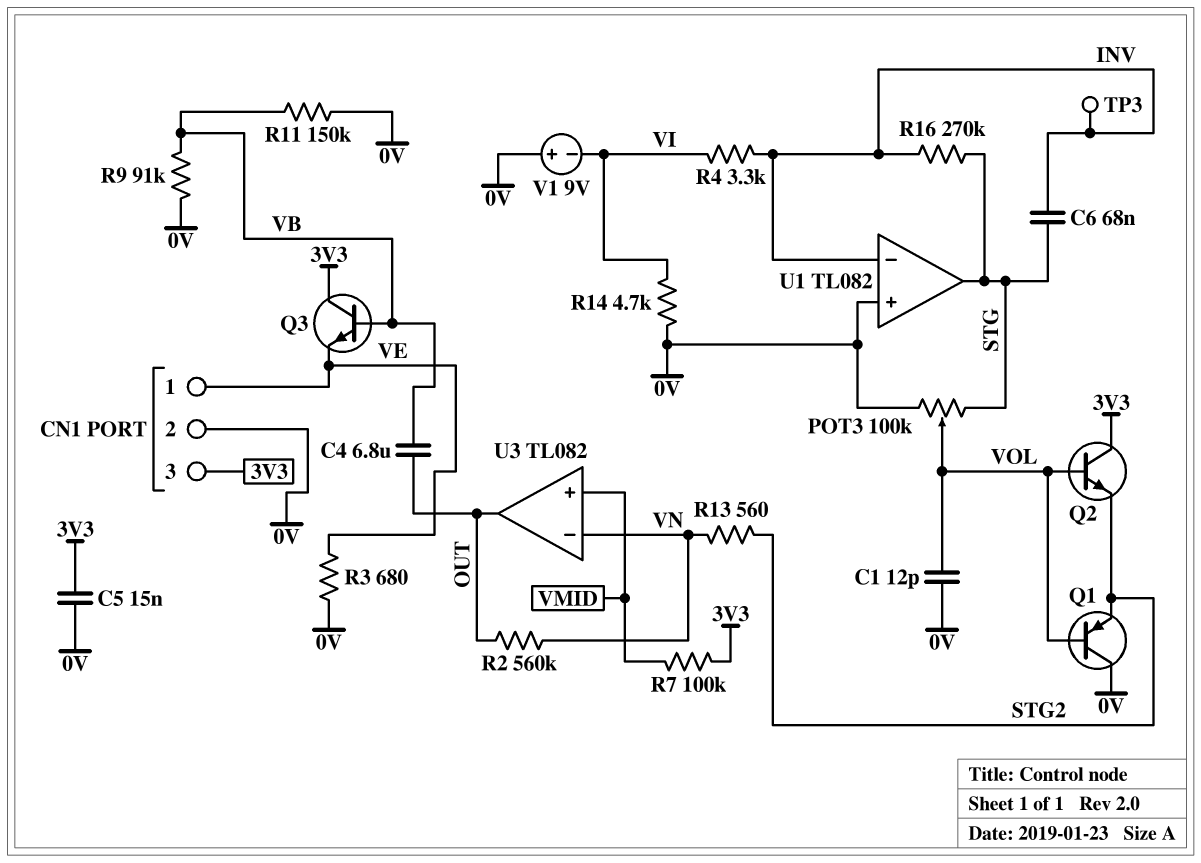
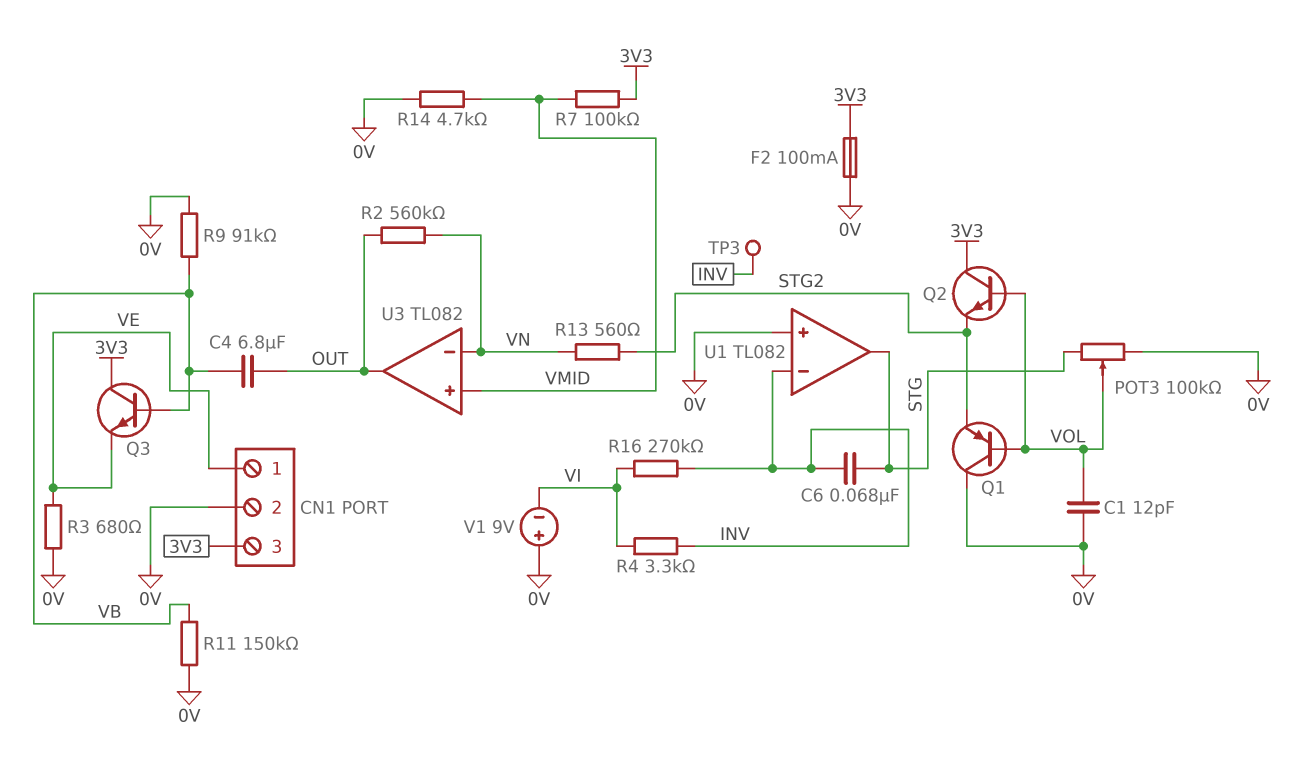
C5: 15nF (0V, 3V3) -> none
F2: none -> 100mA (0V, 3V3)
R14: 4.7k (0V, VI) -> 4.7k (0V, VMID)
R16: 270k (INV, STG) -> 270k (INV, VI)

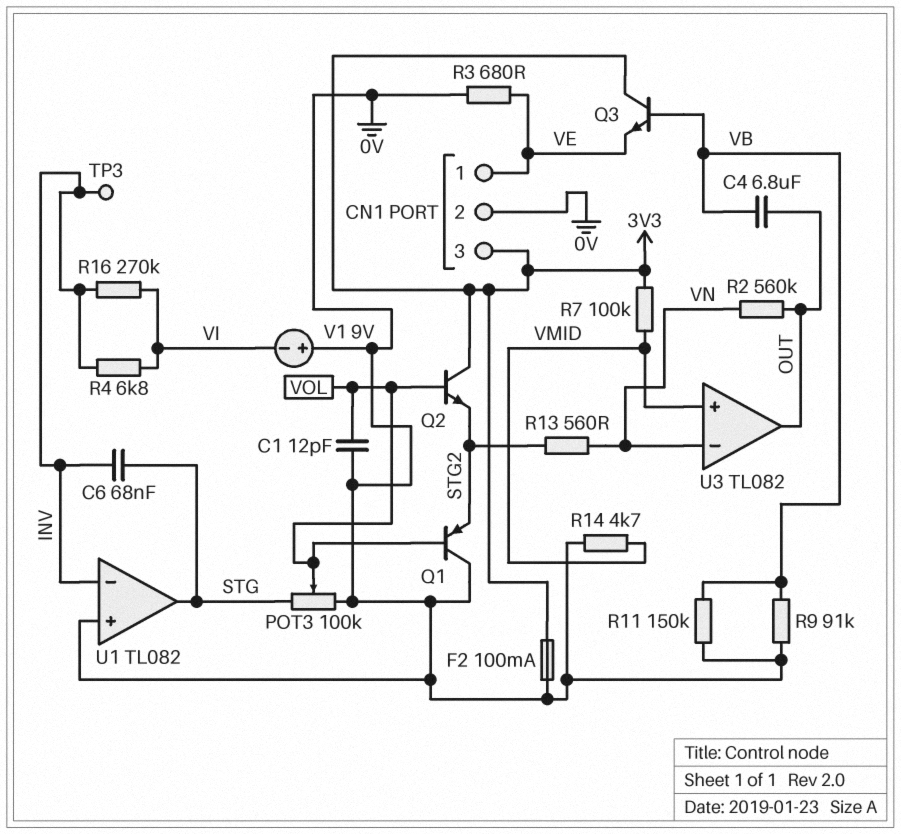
R4: 3.3k (INV, VI) -> 6.8k (INV, VI)

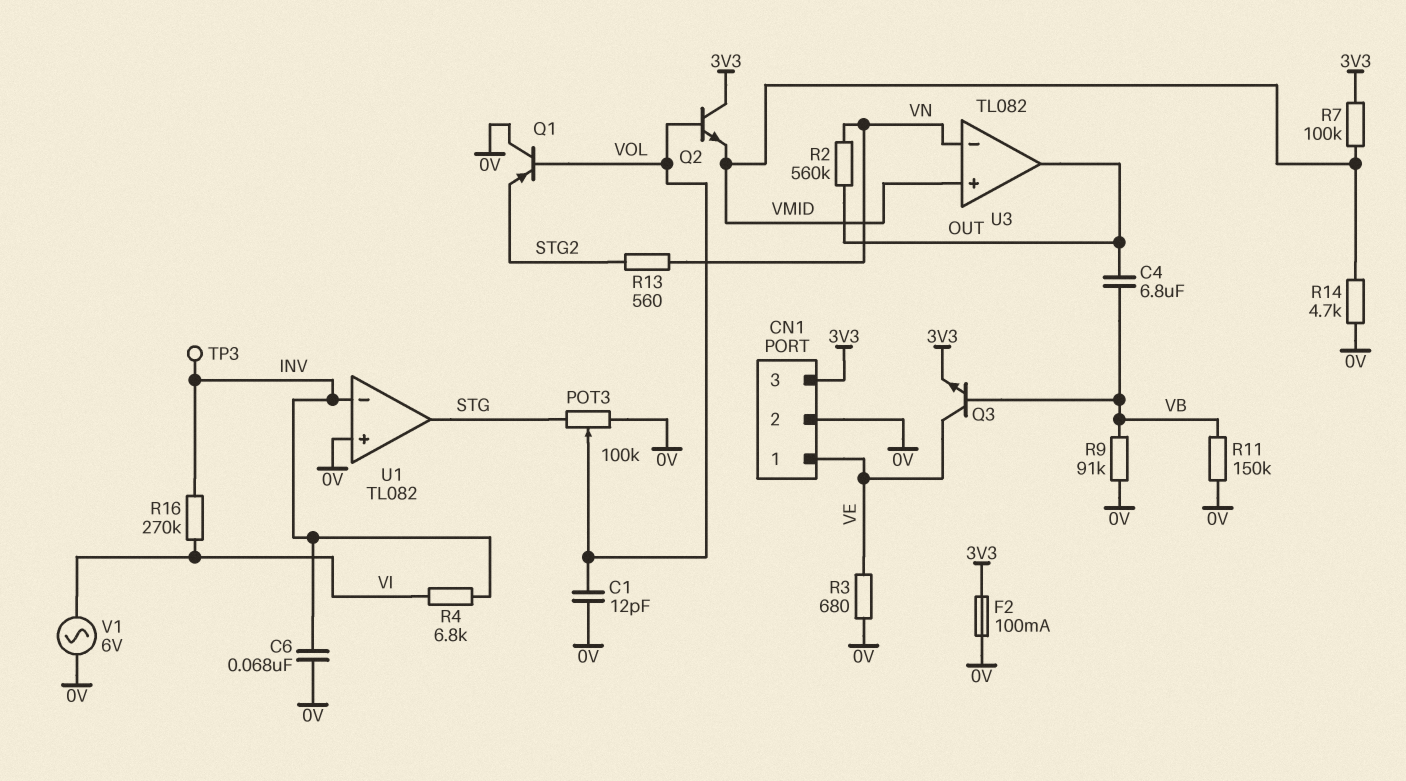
C6: 68nF (INV, STG) -> 68nF (0V, INV)
Q2: NPN (B VOL, C 3V3, E STG2) -> NPN (B VOL, C 3V3, E VMID)
Q3: NPN (B VB, C 3V3, E VE) -> NPN (B VB, C VE, E 3V3)
V1: 9V (plus 0V, minus VI) -> AC 6V (0V, VI)

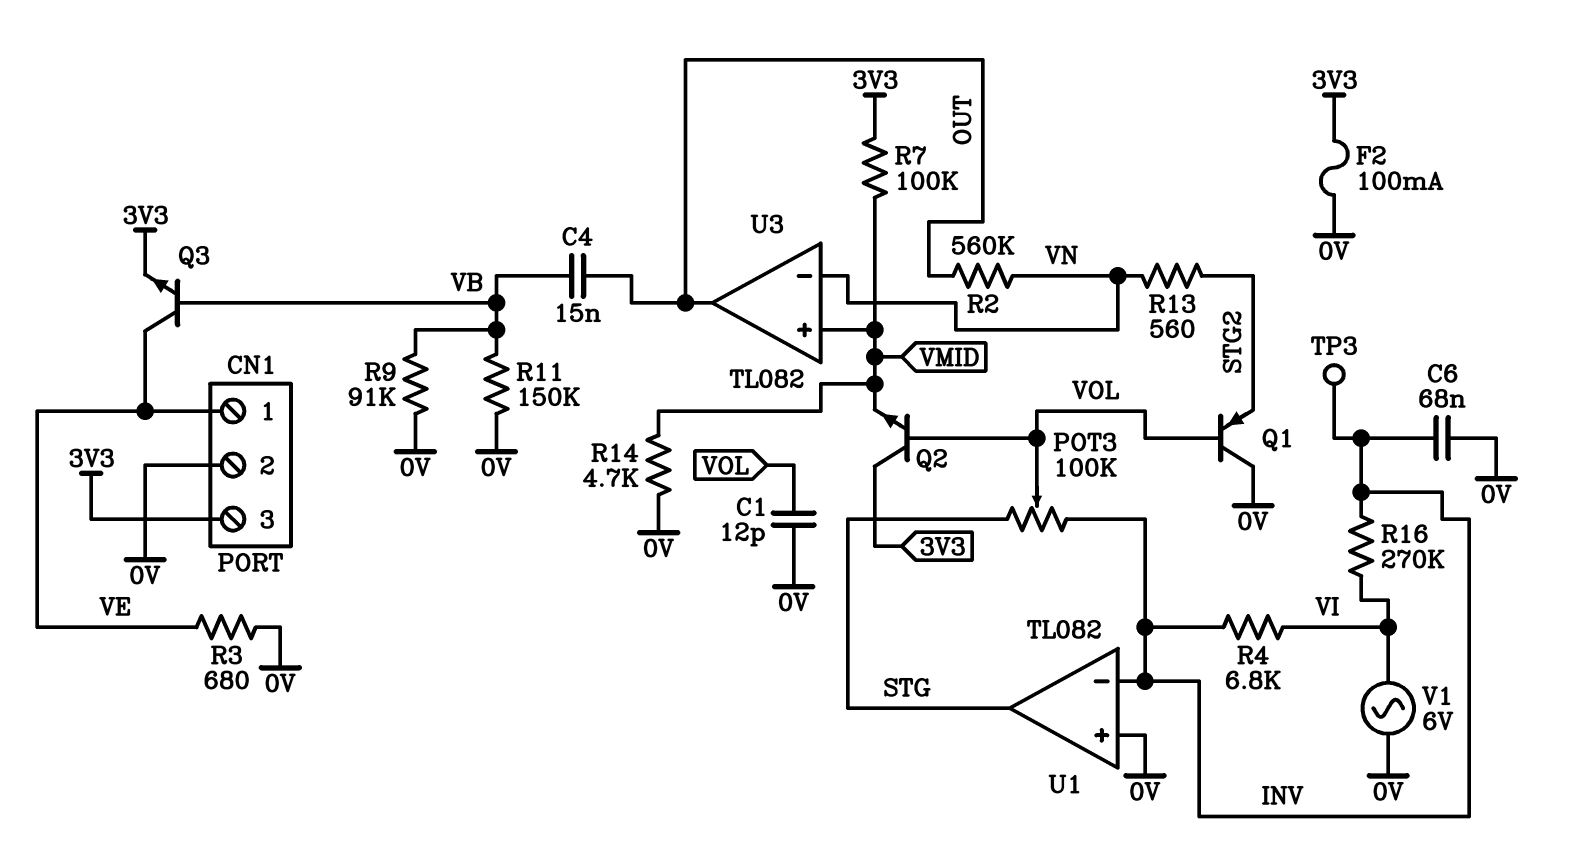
C4: 6.8uF (OUT, VB) -> 15nF (OUT, VB)
POT3: 100k (0V, STG, wiper VOL) -> 100k (INV, STG, wiper VOL)

